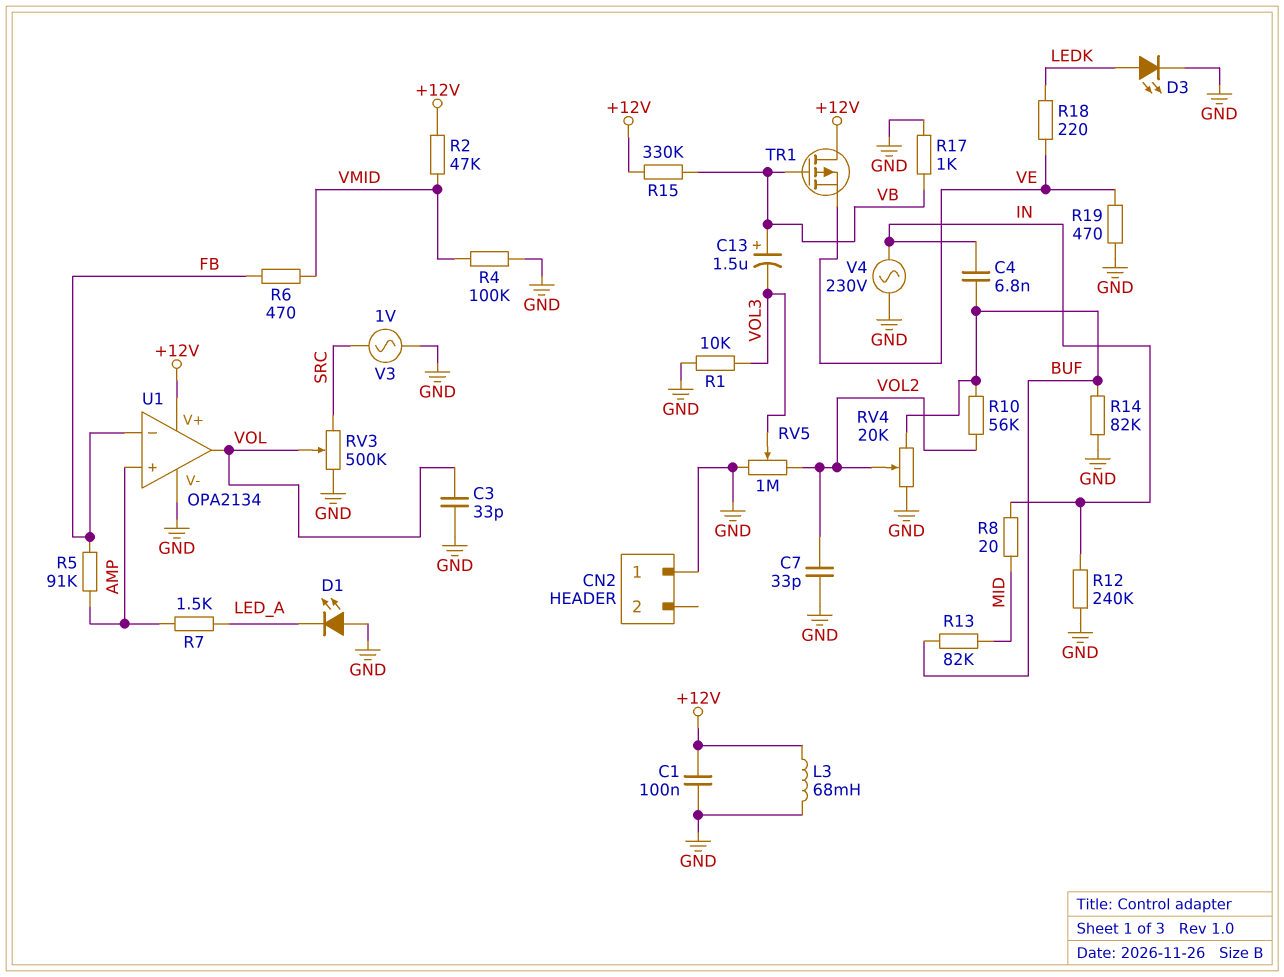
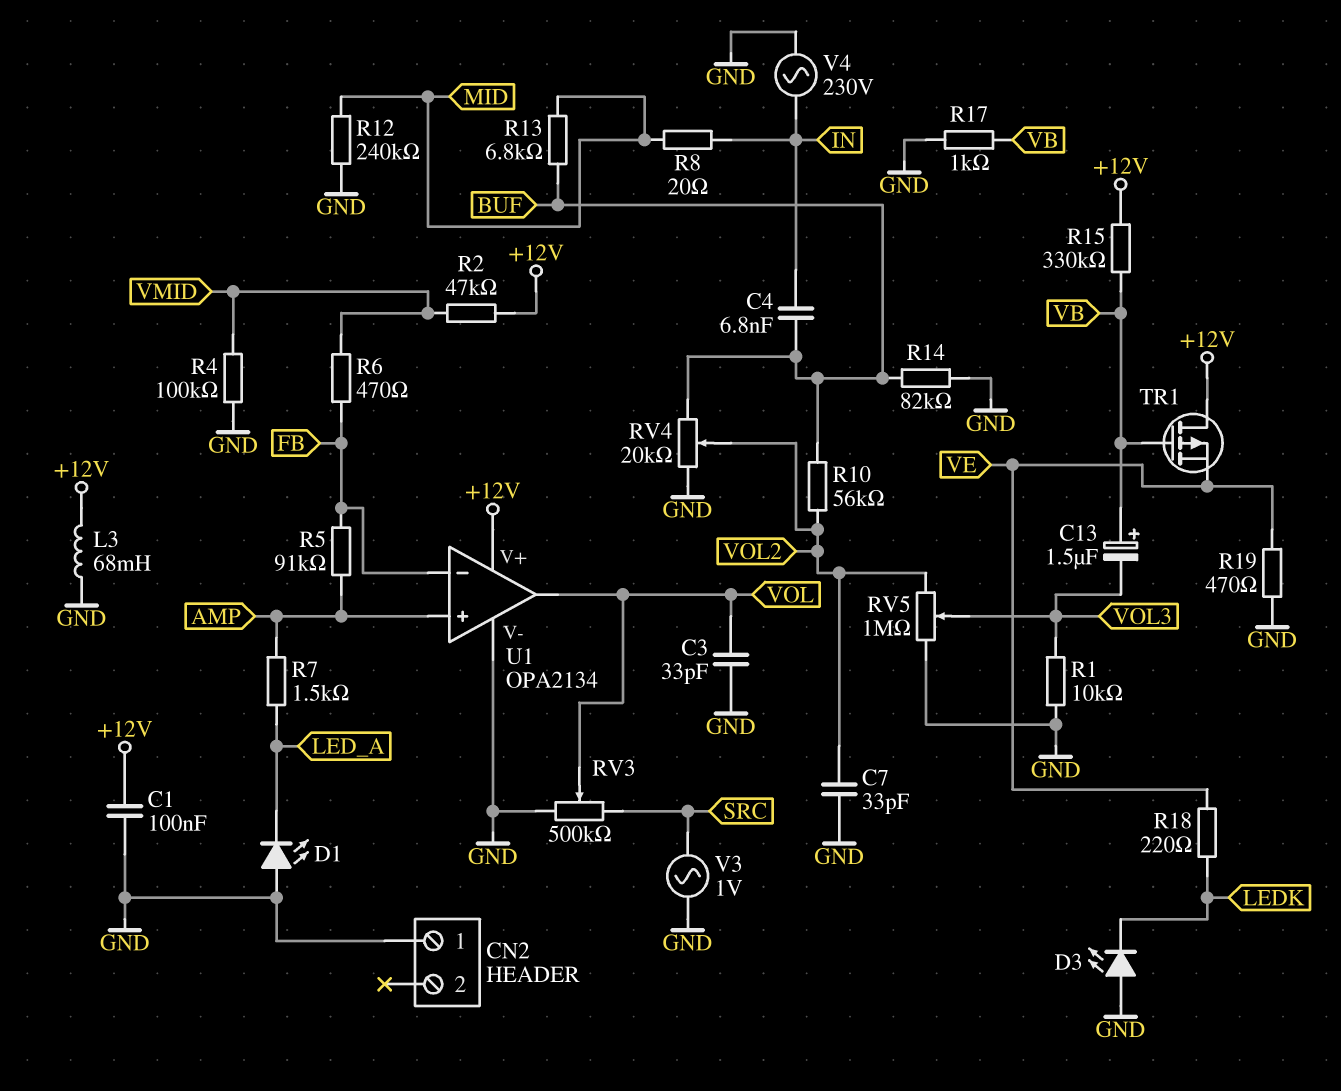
D3: LED (A LEDK, K GND) -> LED (A GND, K LEDK)
R12: 240k (GND, IN) -> 240k (GND, MID)
R13: 82k (BUF, MID) -> 6.8k (BUF, MID)

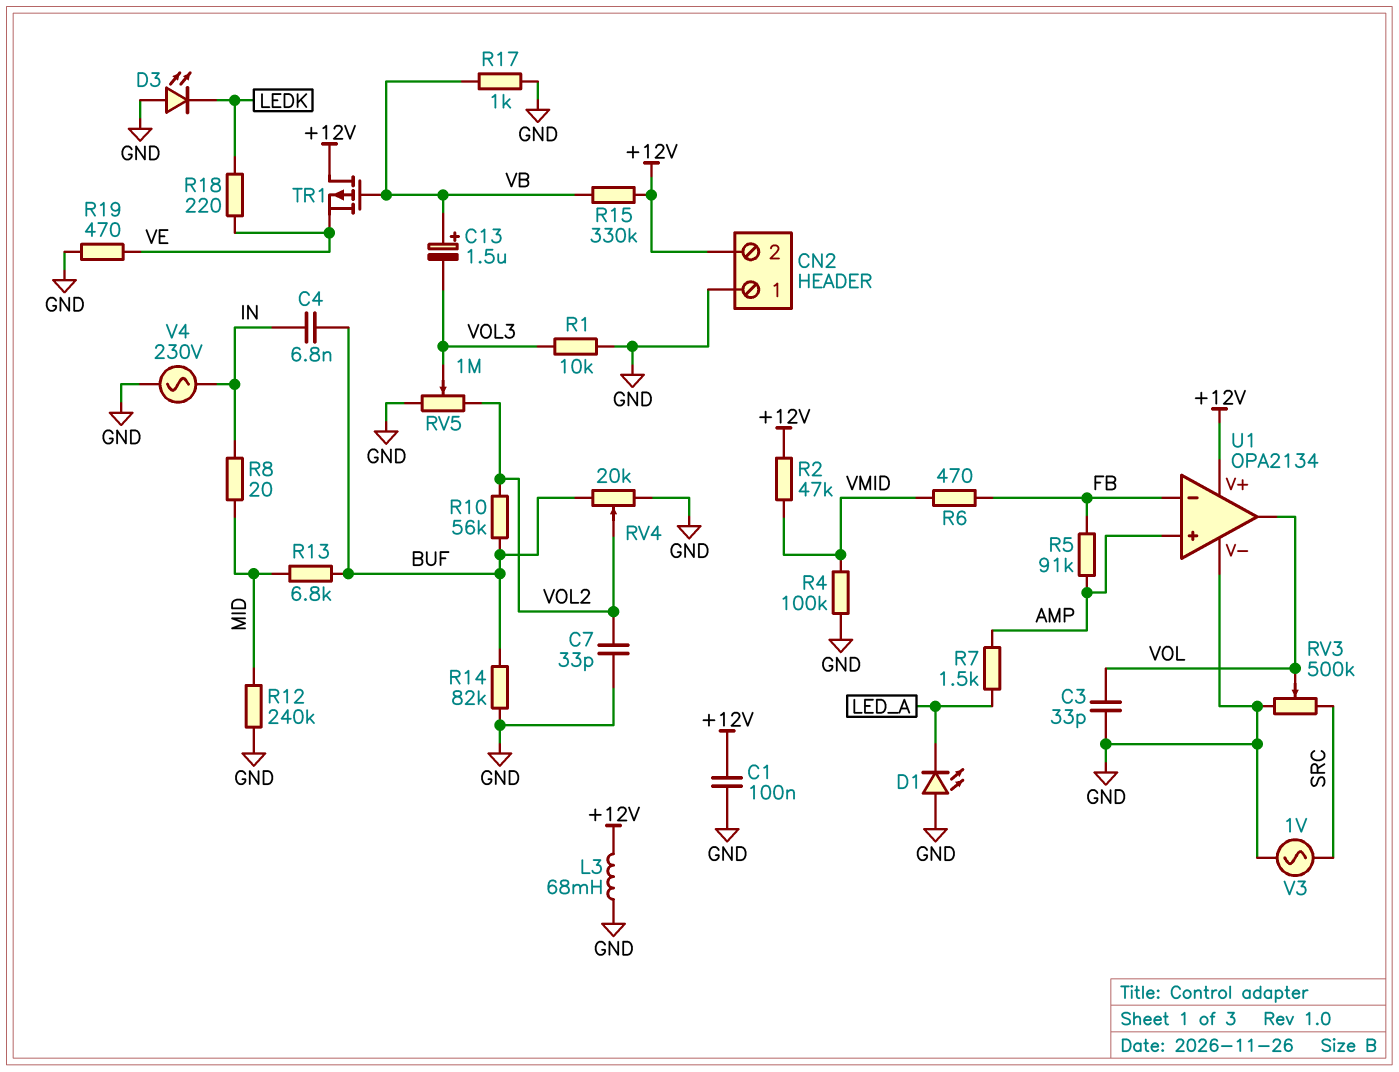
CN2 pin 2: none -> +12V

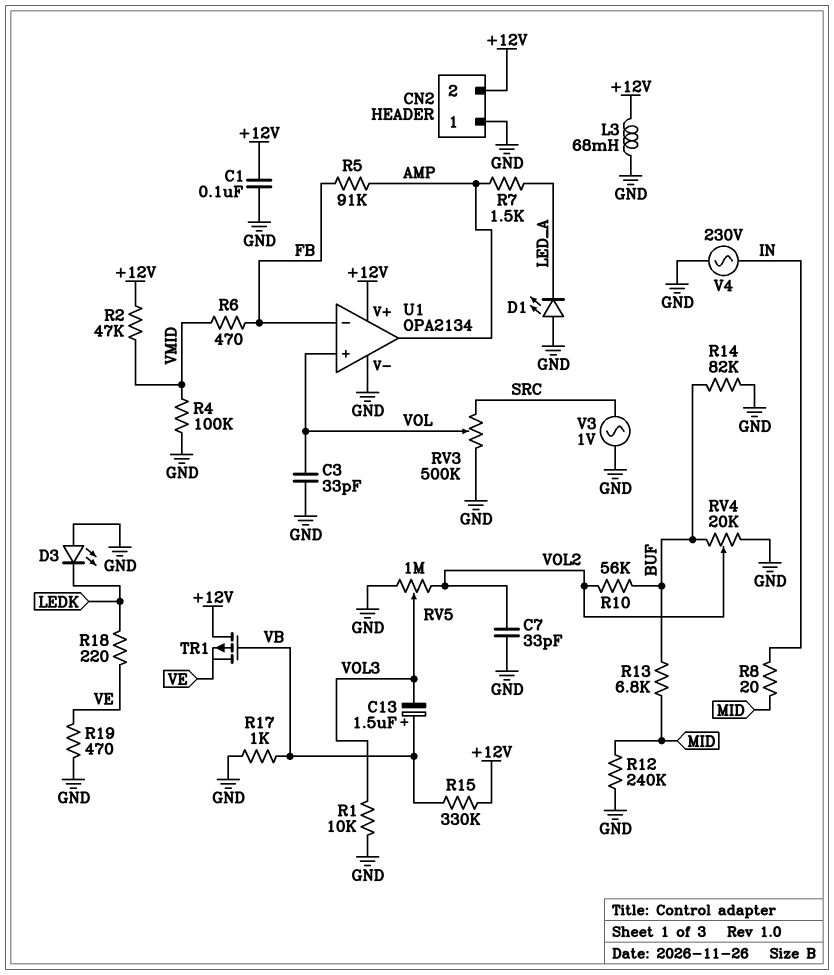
C4: 6.8nF (BUF, IN) -> none
U1 pin in+: AMP -> VOL
U1 pin out: VOL -> AMP

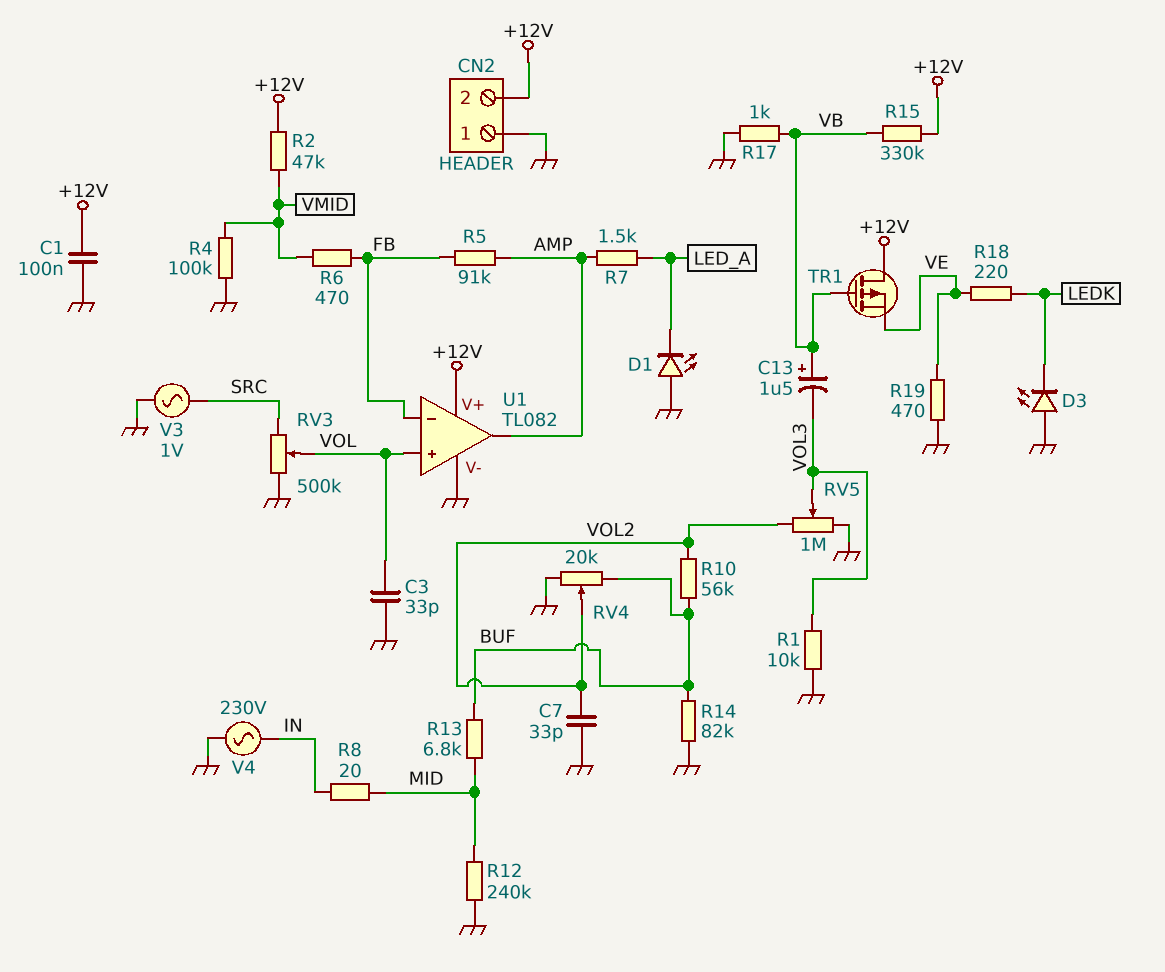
L3: 68mH (+12V, GND) -> none
U1: OPA2134 -> TL082

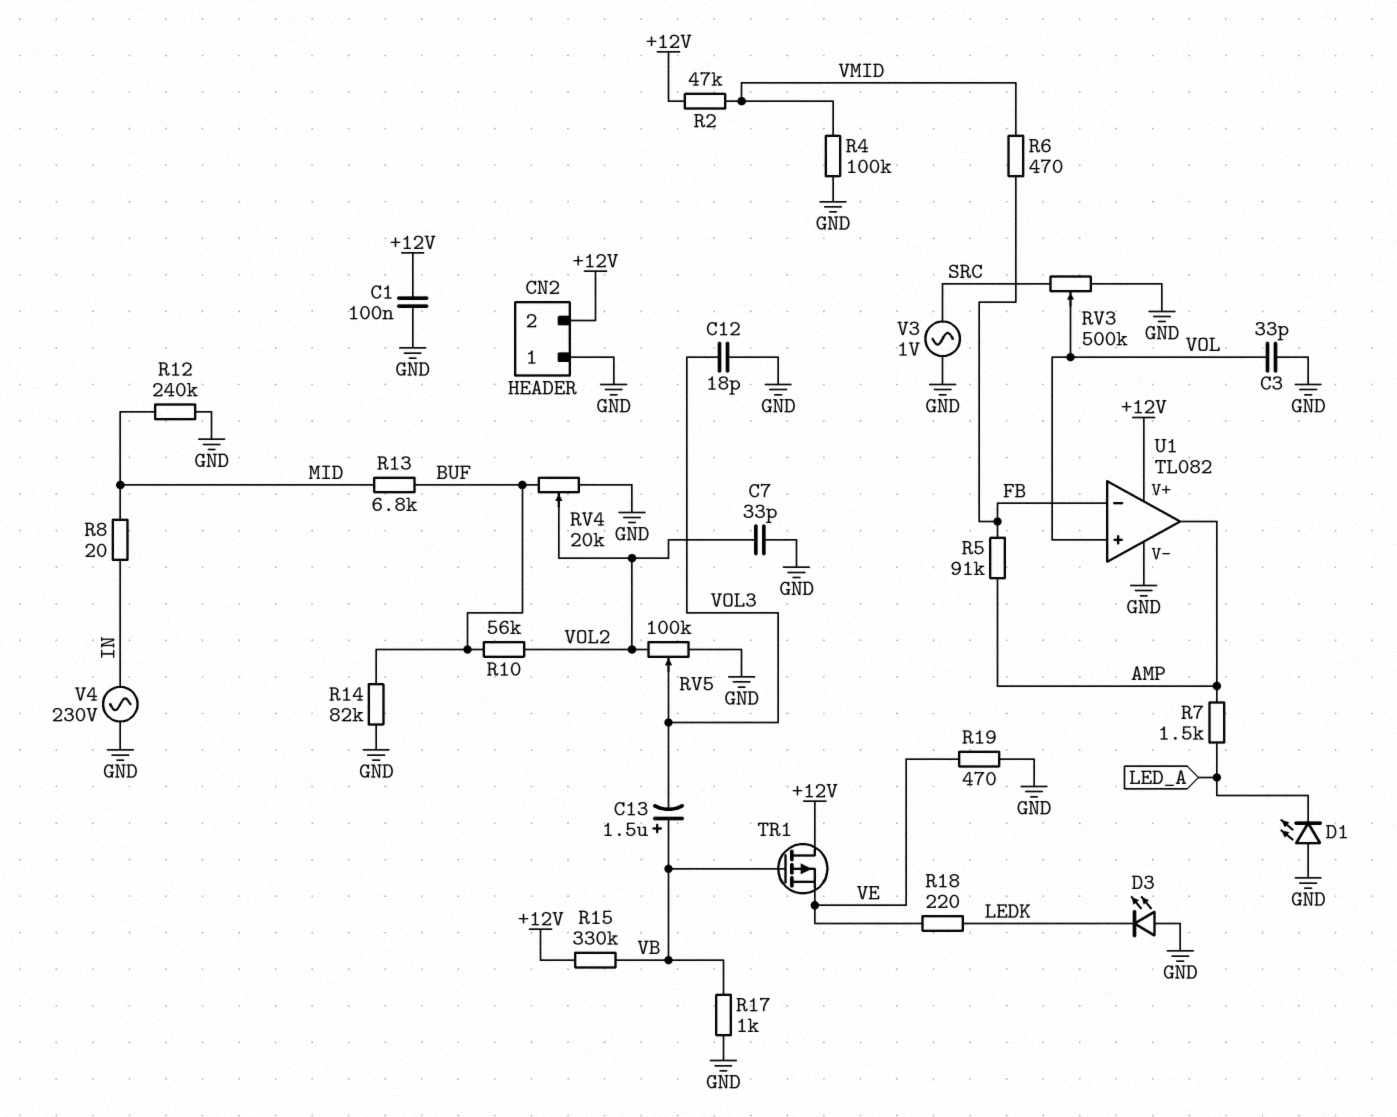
C12: none -> 18pF (GND, VOL3)
R1: 10k (GND, VOL3) -> none
RV5: 1M (GND, VOL2, wiper VOL3) -> 100k (GND, VOL2, wiper VOL3)

